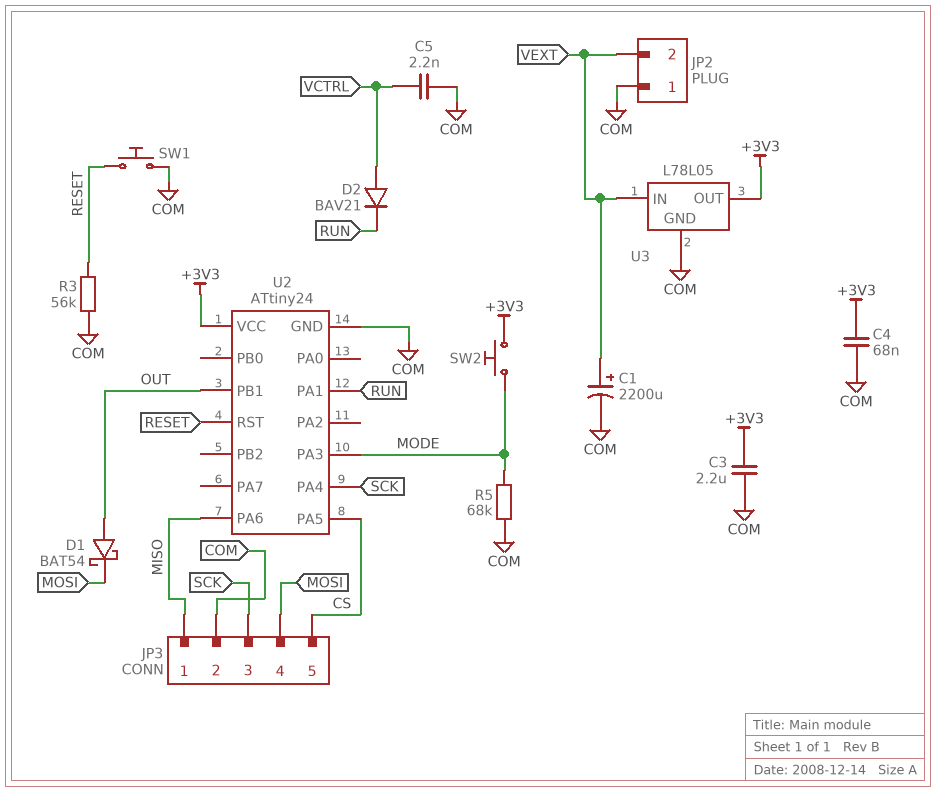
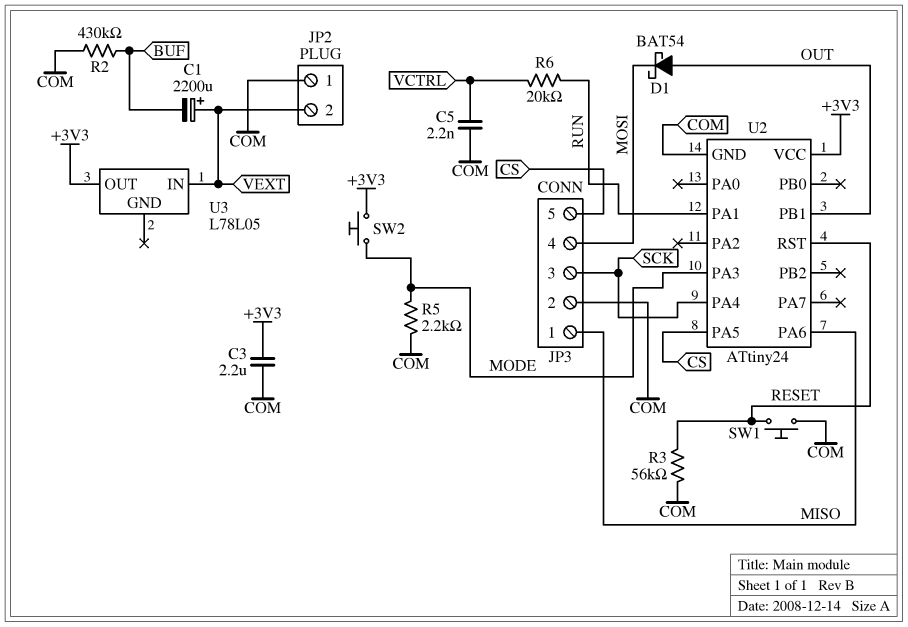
C1: 2200uF (plus VEXT, minus COM) -> 2200uF (plus VEXT, minus BUF)
C4: 68nF (+3V3, COM) -> none
D2: diode BAV21 (A VCTRL, K RUN) -> none
R2: none -> 430k (BUF, COM)
R5: 68k (COM, MODE) -> 2.2k (COM, MODE)
R6: none -> 20k (RUN, VCTRL)
U3 pin GND: COM -> none

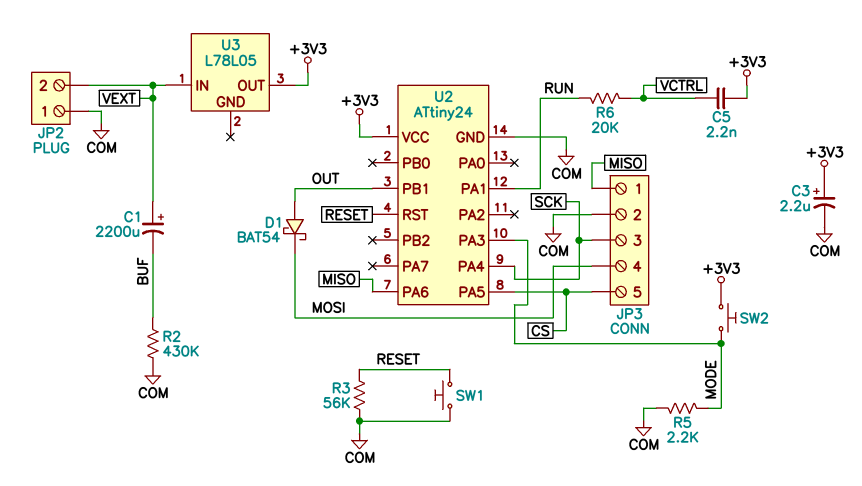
C3: 2.2uF (+3V3, COM) -> 2.2uF (plus +3V3, minus COM)
C5: 2.2nF (COM, VCTRL) -> 2.2nF (+3V3, VCTRL)

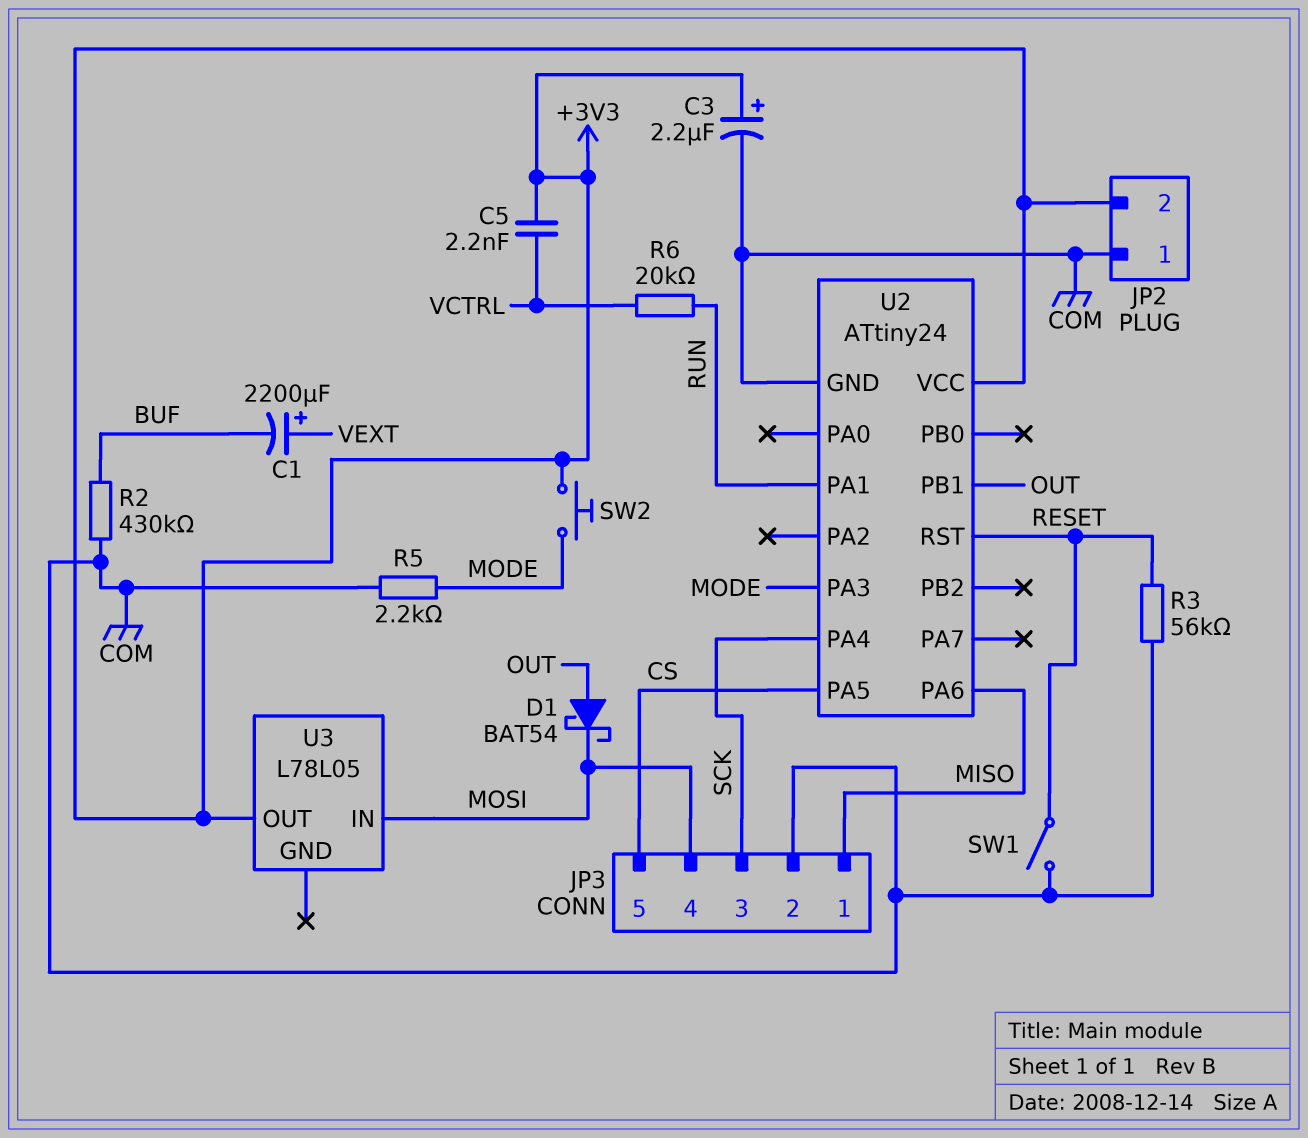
JP2 pin 2: VEXT -> +3V3
SW1: button (COM, RESET) -> switch (COM, RESET)
U3 pin IN: VEXT -> MOSI

